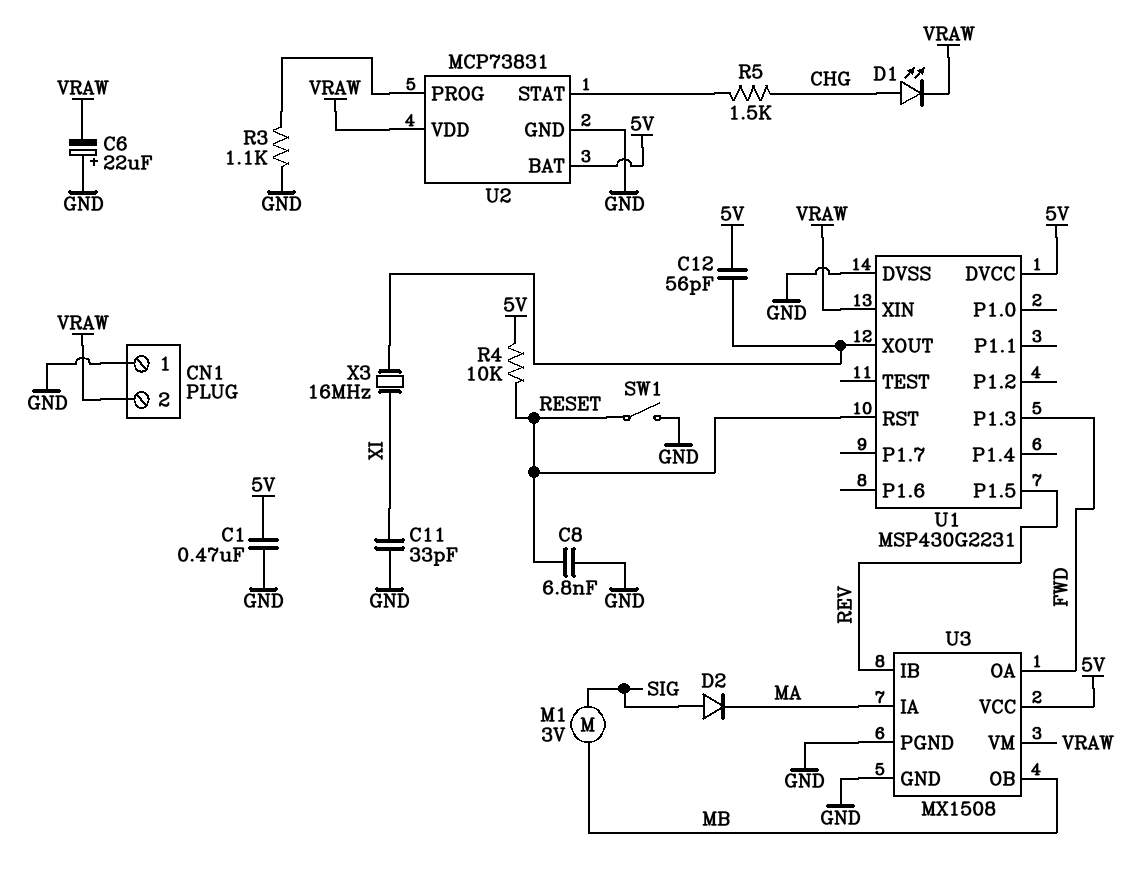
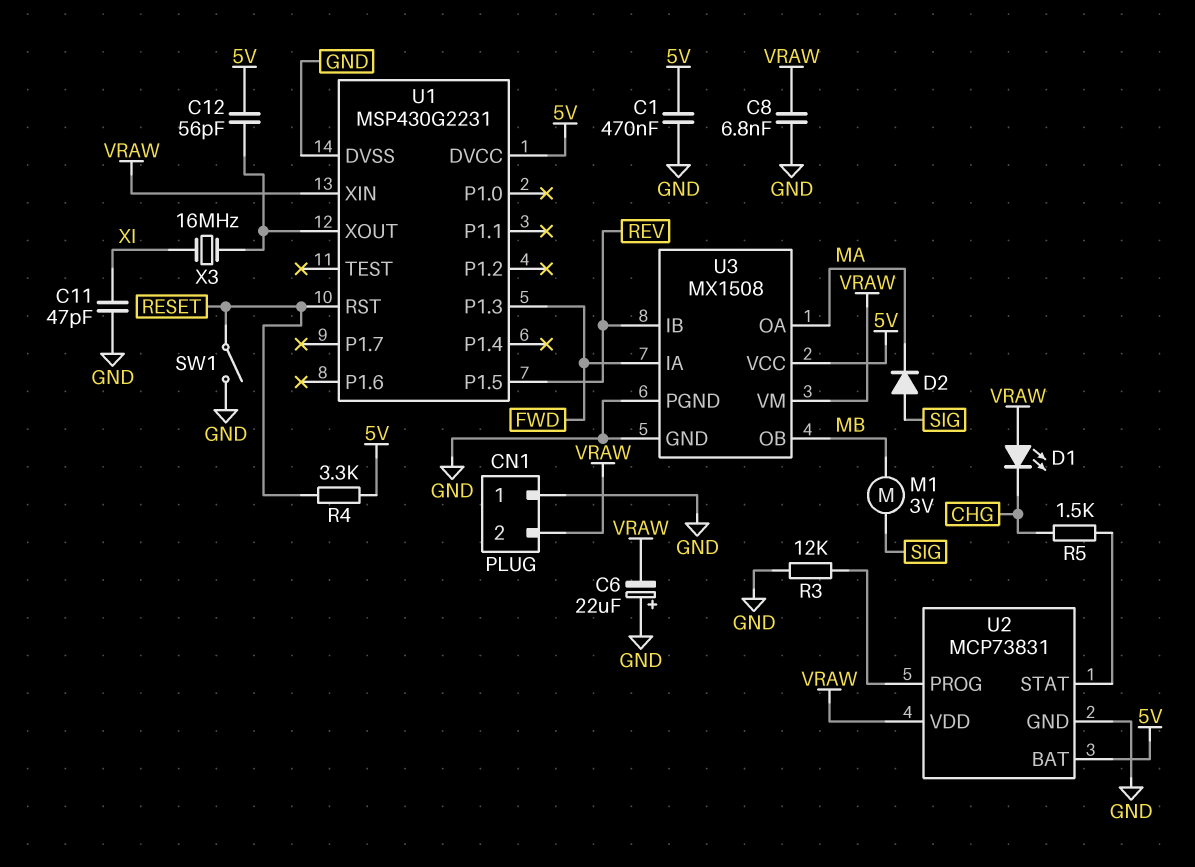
C8: 6.8nF (GND, RESET) -> 6.8nF (GND, VRAW)
C11: 33pF (GND, XI) -> 47pF (GND, XI)
D1: LED (A CHG, K VRAW) -> LED (A VRAW, K CHG)
R3: 1.1k (GND, U2/PROG) -> 12k (GND, U2/PROG)
R4: 10k (5V, RESET) -> 3.3k (5V, RESET)
U3 pin IA: MA -> FWD
U3 pin OA: FWD -> MA

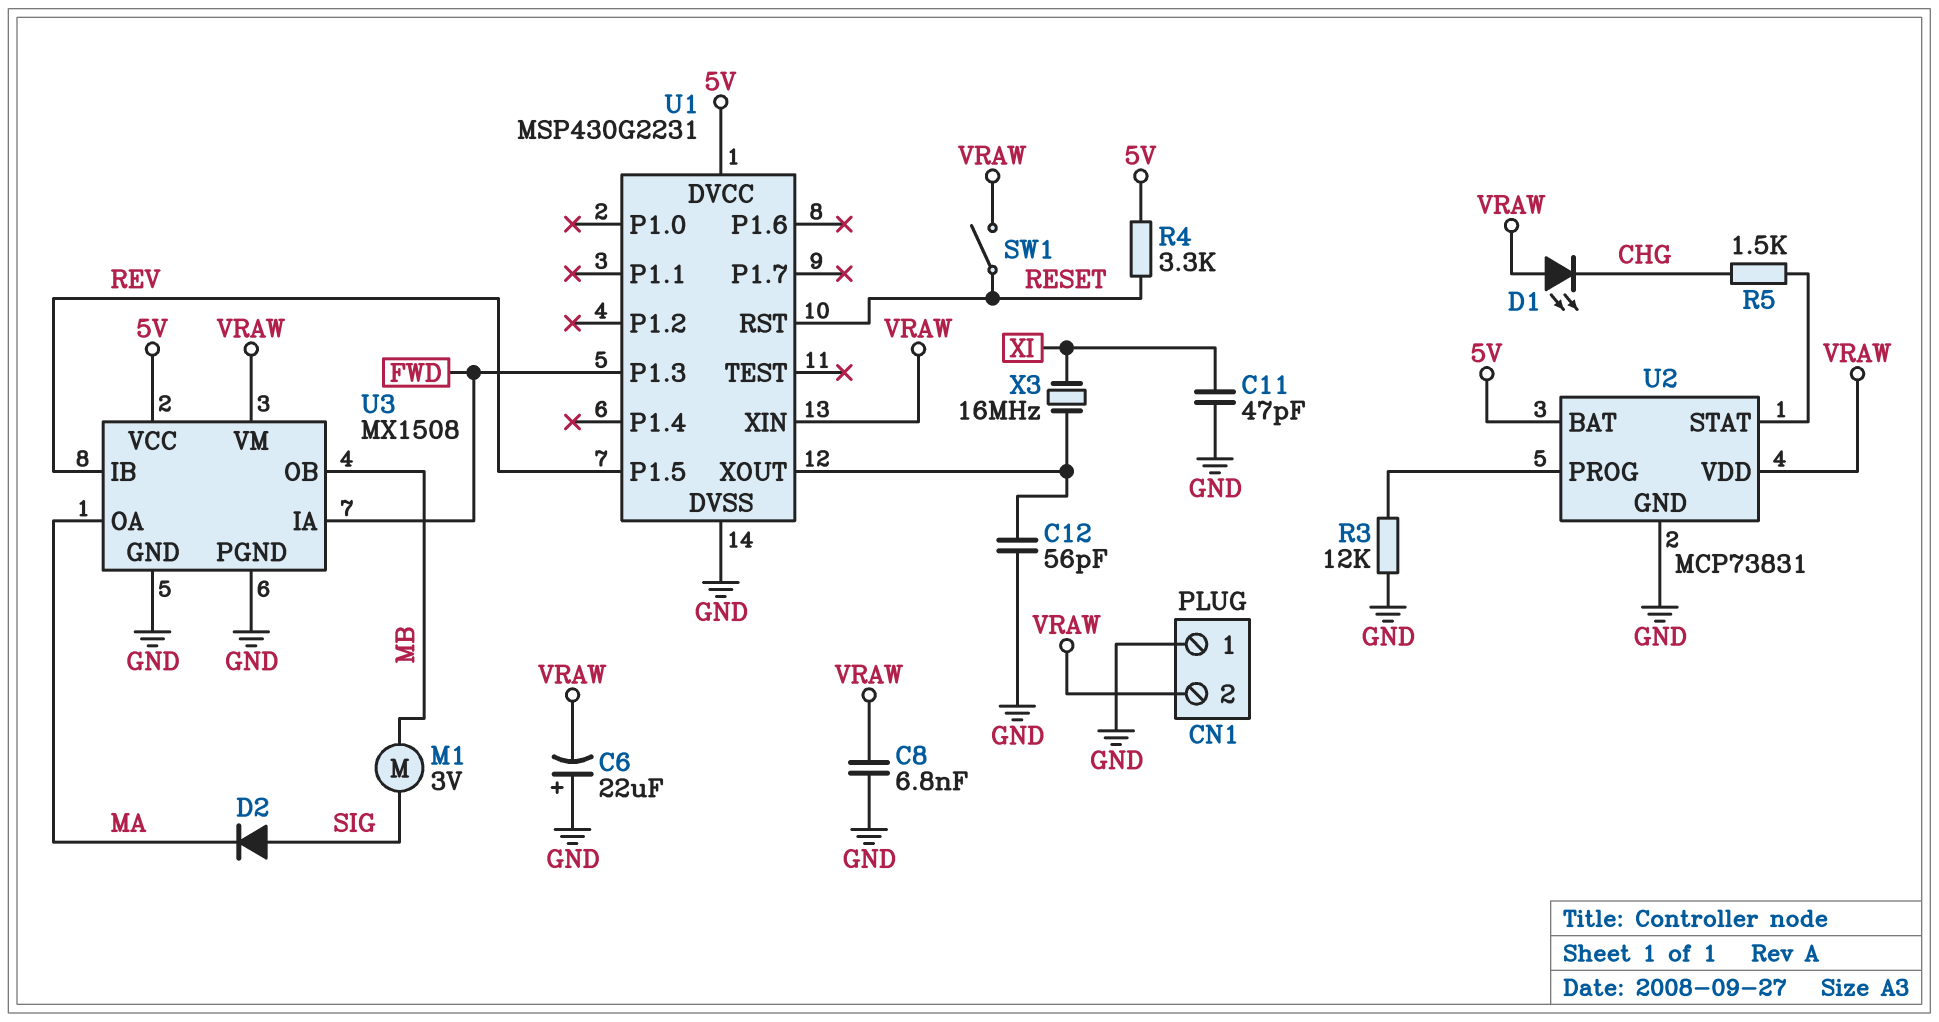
C1: 470nF (5V, GND) -> none
C12: 56pF (5V, U1/XOUT) -> 56pF (GND, U1/XOUT)
SW1: switch (GND, RESET) -> switch (RESET, VRAW)

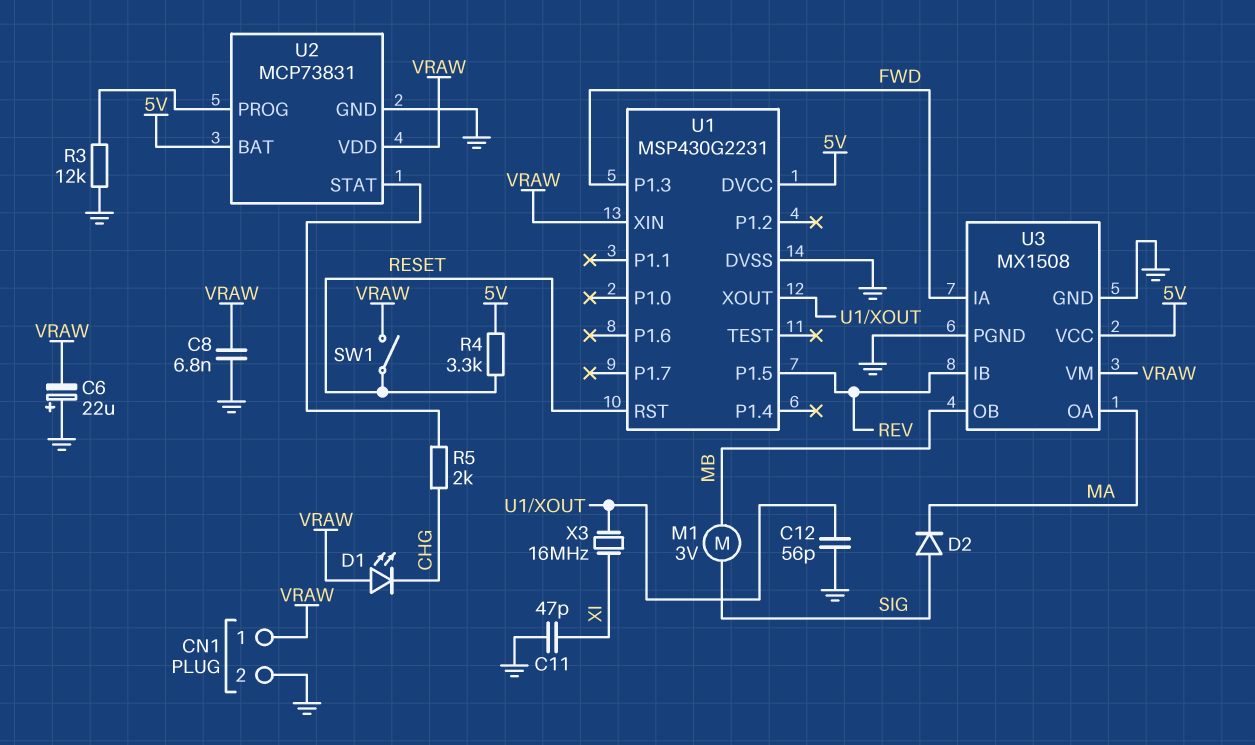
CN1 pin 1: GND -> VRAW
CN1 pin 2: VRAW -> GND
R5: 1.5k (CHG, U2/STAT) -> 2k (CHG, U2/STAT)

